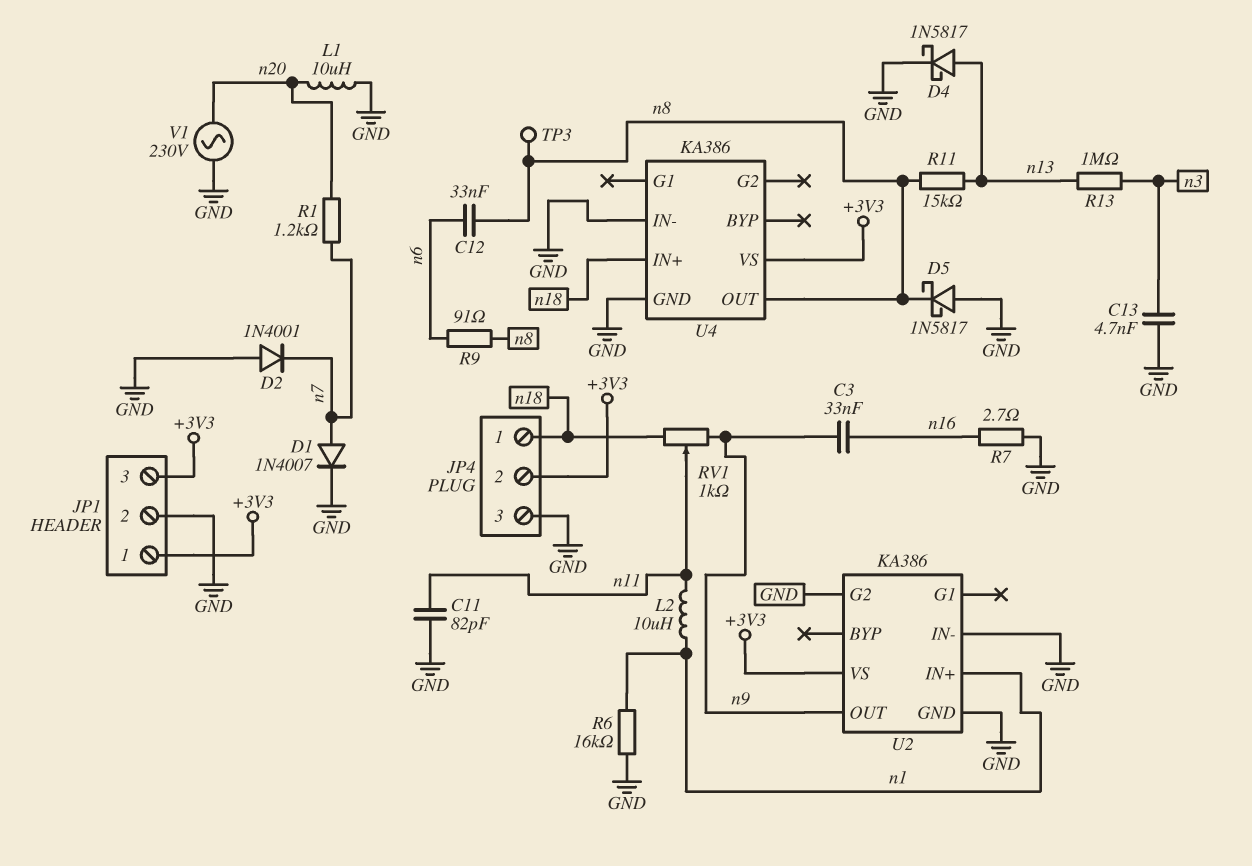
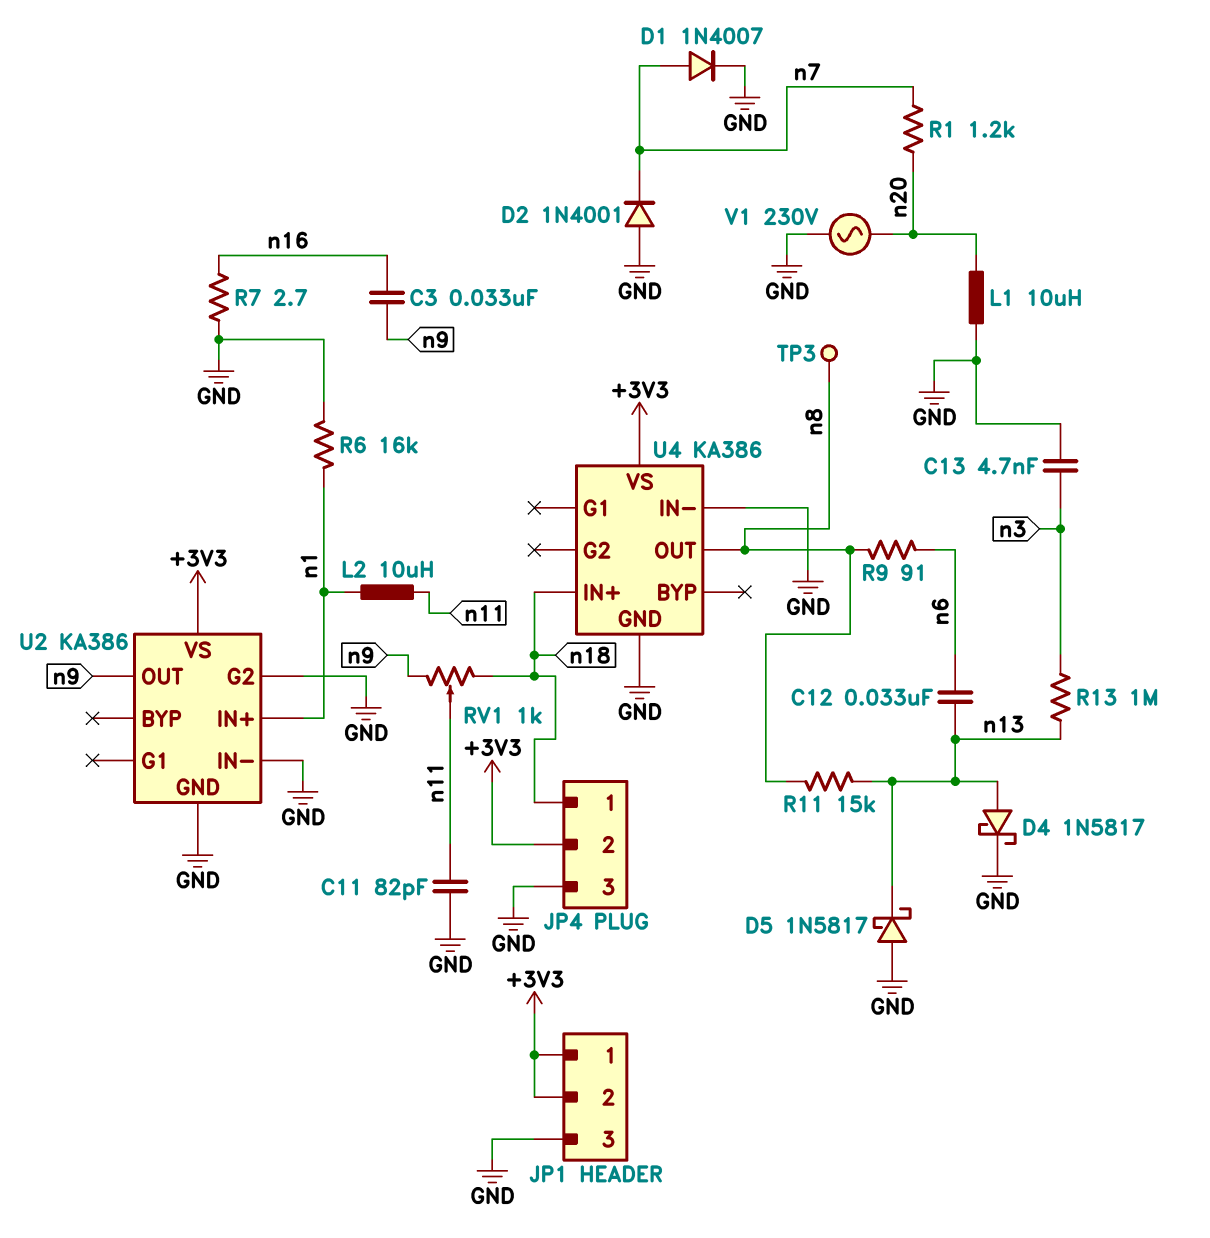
C12: 33nF (n6, n8) -> 33nF (n6, n13)
D5: schottky 1N5817 (A GND, K n8) -> schottky 1N5817 (A GND, K n13)
JP1 pin 2: GND -> +3V3
JP1 pin 3: +3V3 -> GND

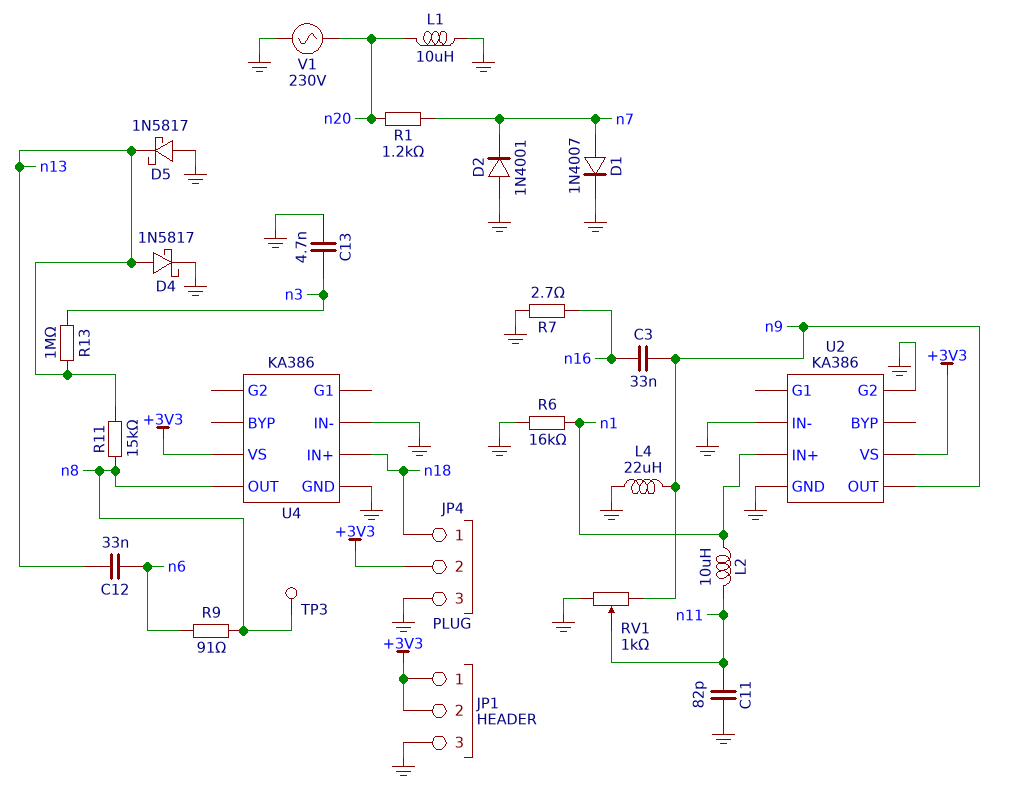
L4: none -> 22uH (GND, n9)
RV1: 1k (n9, n18, wiper n11) -> 1k (GND, n9, wiper n11)

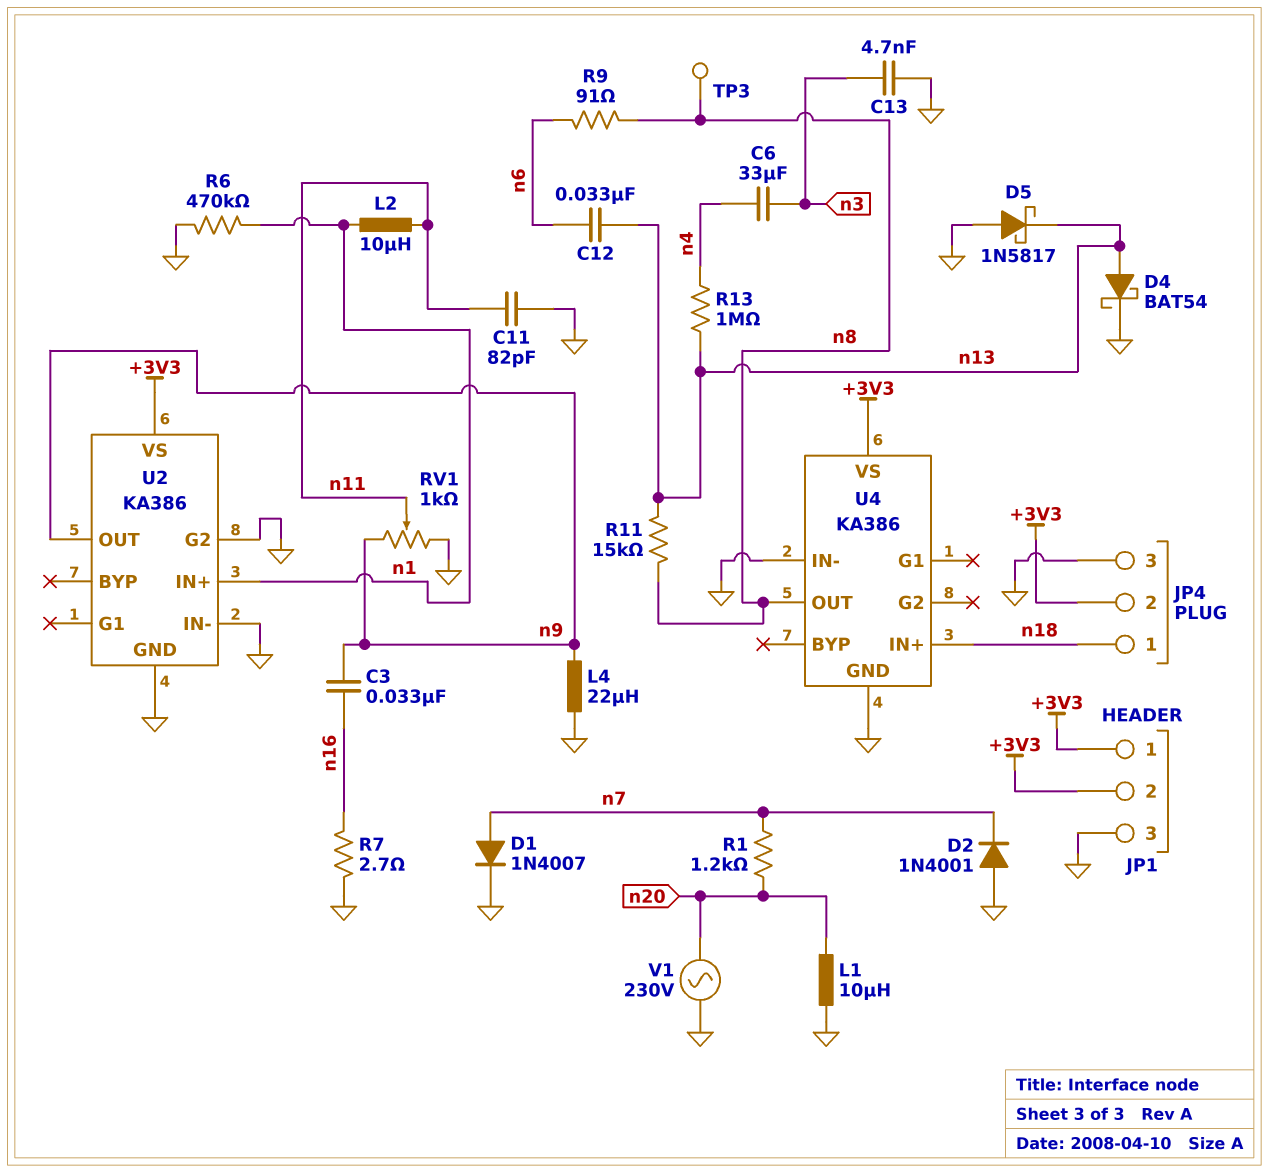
C6: none -> 33uF (n3, n4)
D4: schottky 1N5817 (A n13, K GND) -> schottky BAT54 (A n13, K GND)
R6: 16k (GND, n1) -> 470k (GND, n1)
R13: 1M (n3, n13) -> 1M (n4, n13)

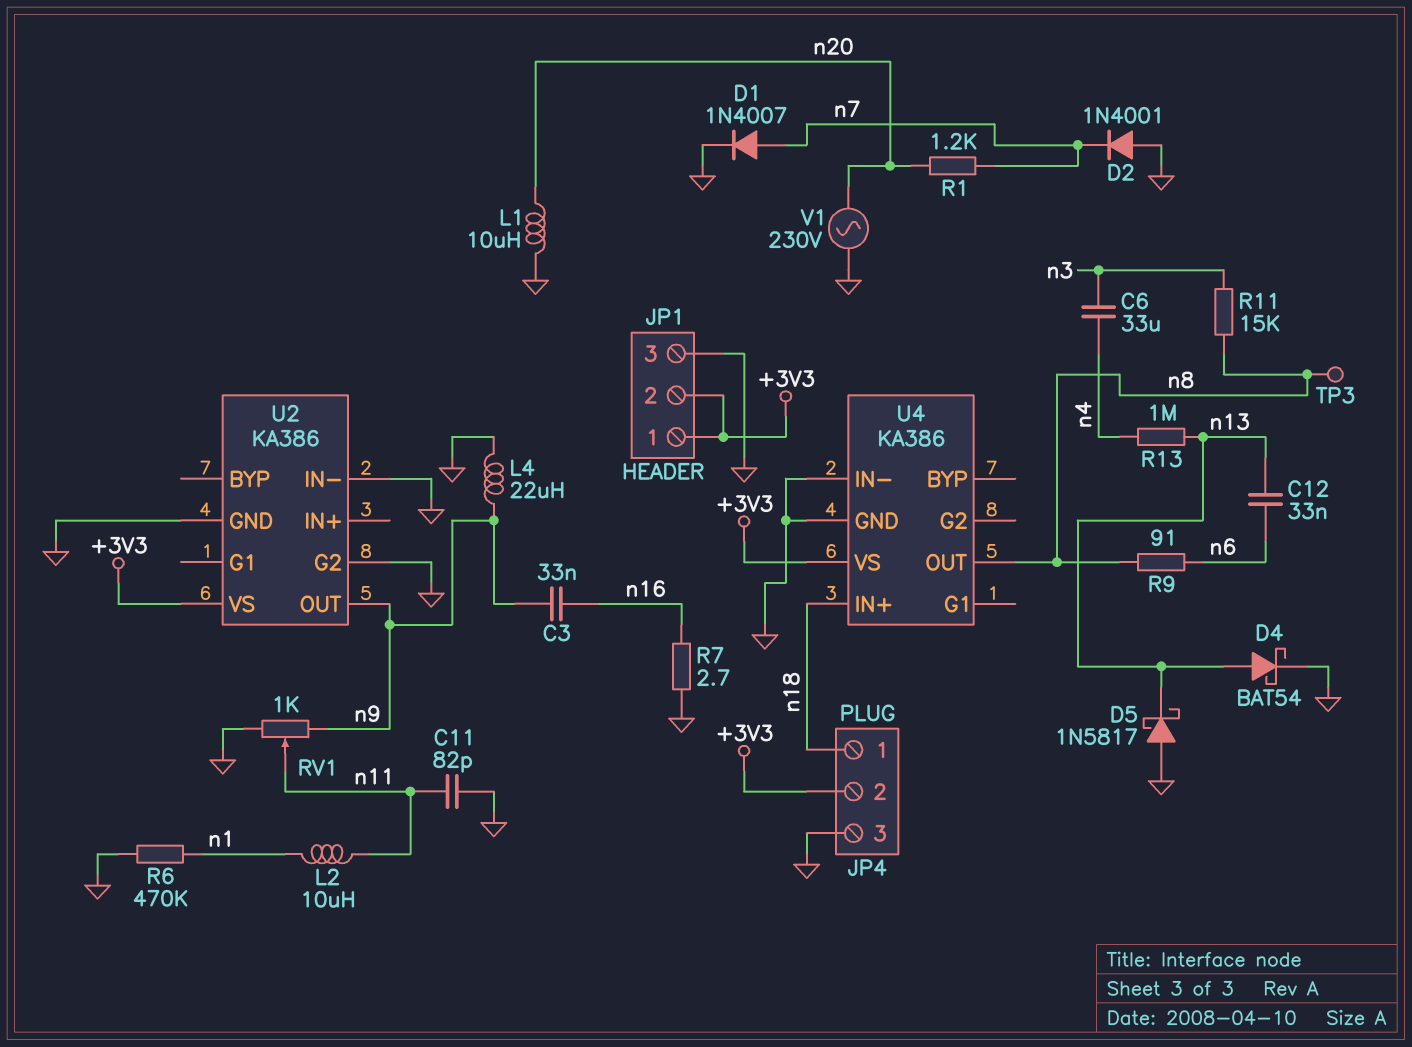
C13: 4.7nF (GND, n3) -> none
R11: 15k (n8, n13) -> 15k (n3, n8)
U2 pin IN+: n1 -> none

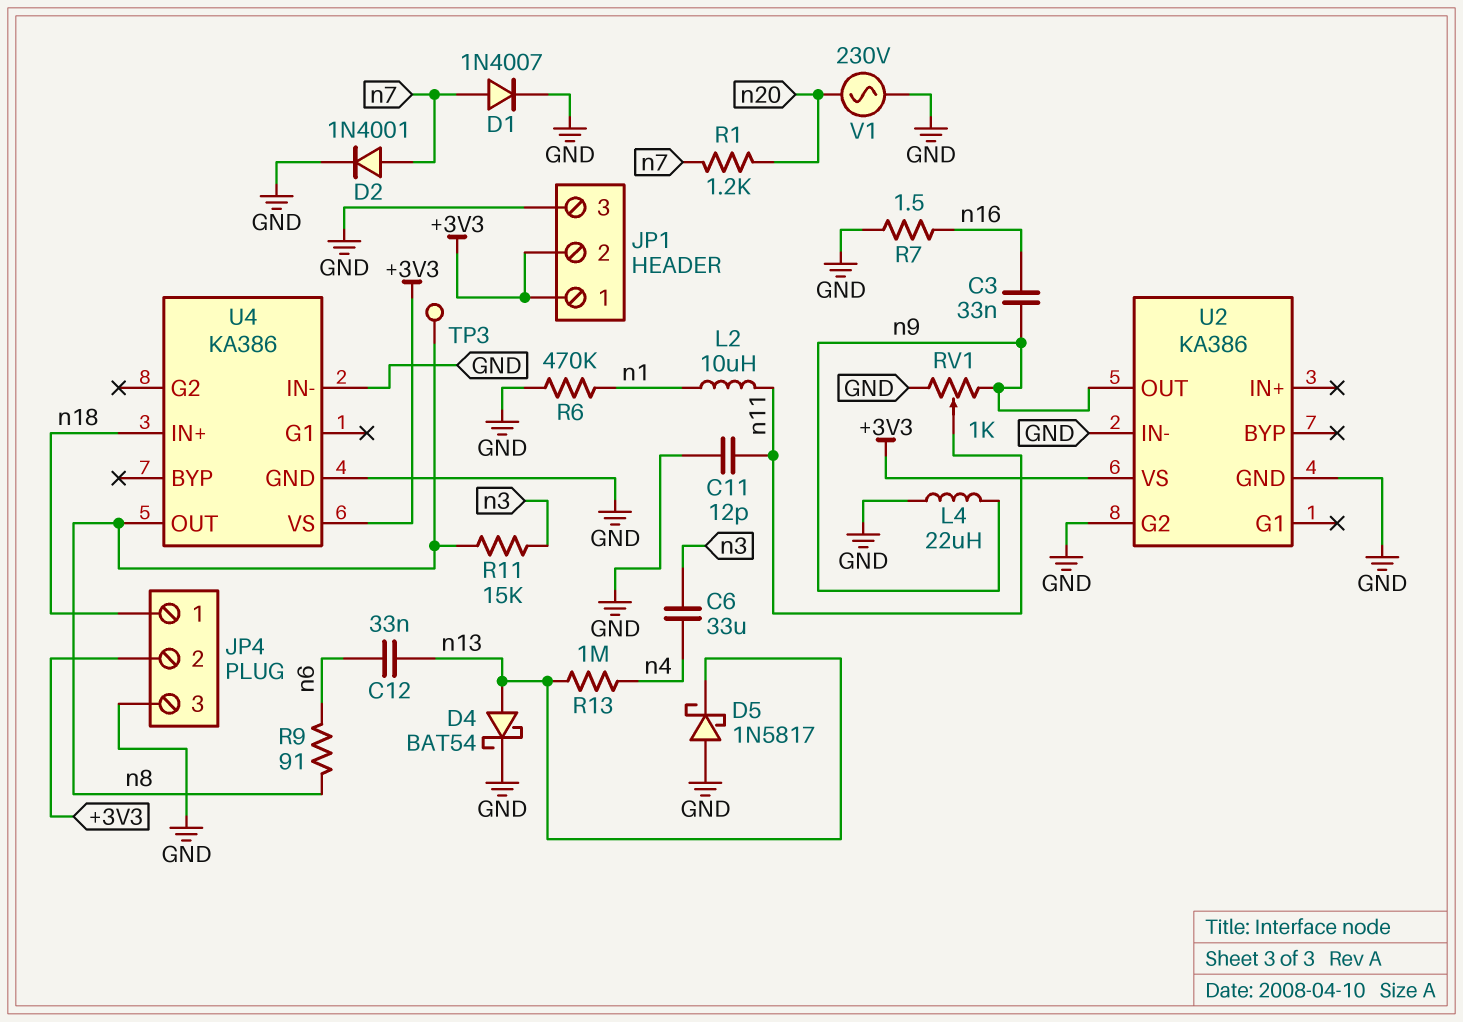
C11: 82pF (GND, n11) -> 12pF (GND, n11)
D2: diode 1N4001 (A GND, K n7) -> diode 1N4001 (A n7, K GND)
L1: 10uH (GND, n20) -> none
R7: 2.7 (GND, n16) -> 1.5 (GND, n16)

